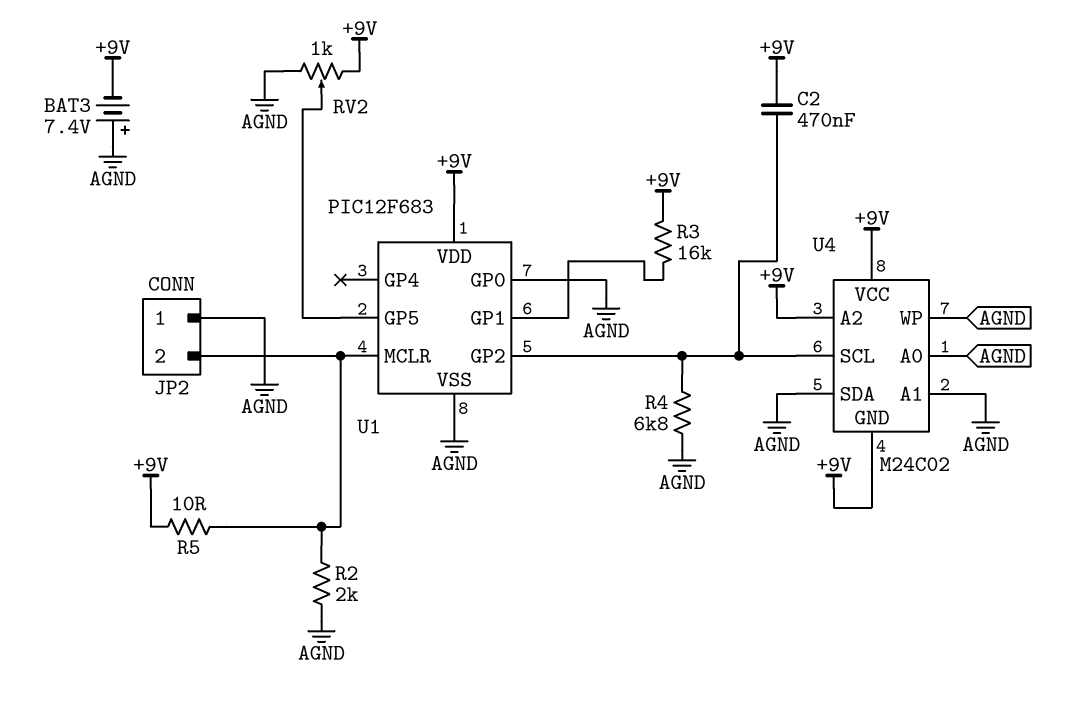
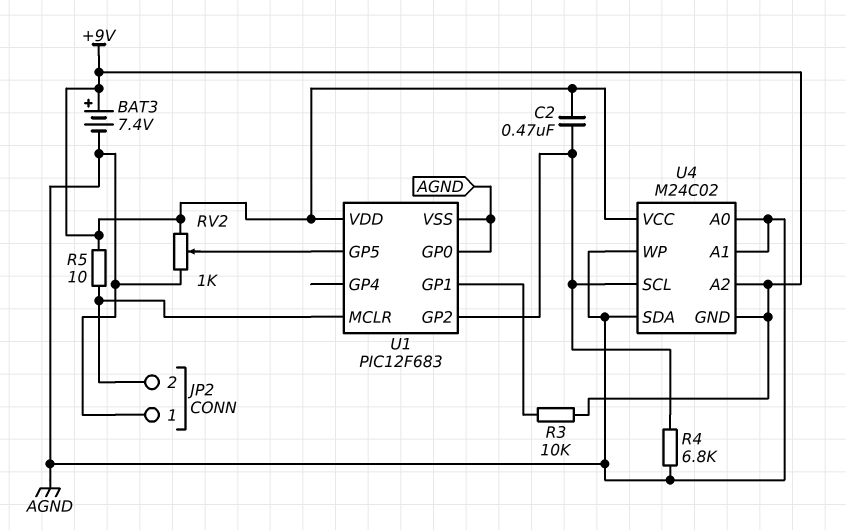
BAT3: 7.4V (plus AGND, minus +9V) -> 7.4V (plus +9V, minus AGND)
R2: 2k (AGND, JP2/2) -> none
R3: 16k (+9V, U1/GP1) -> 10k (+9V, U1/GP1)

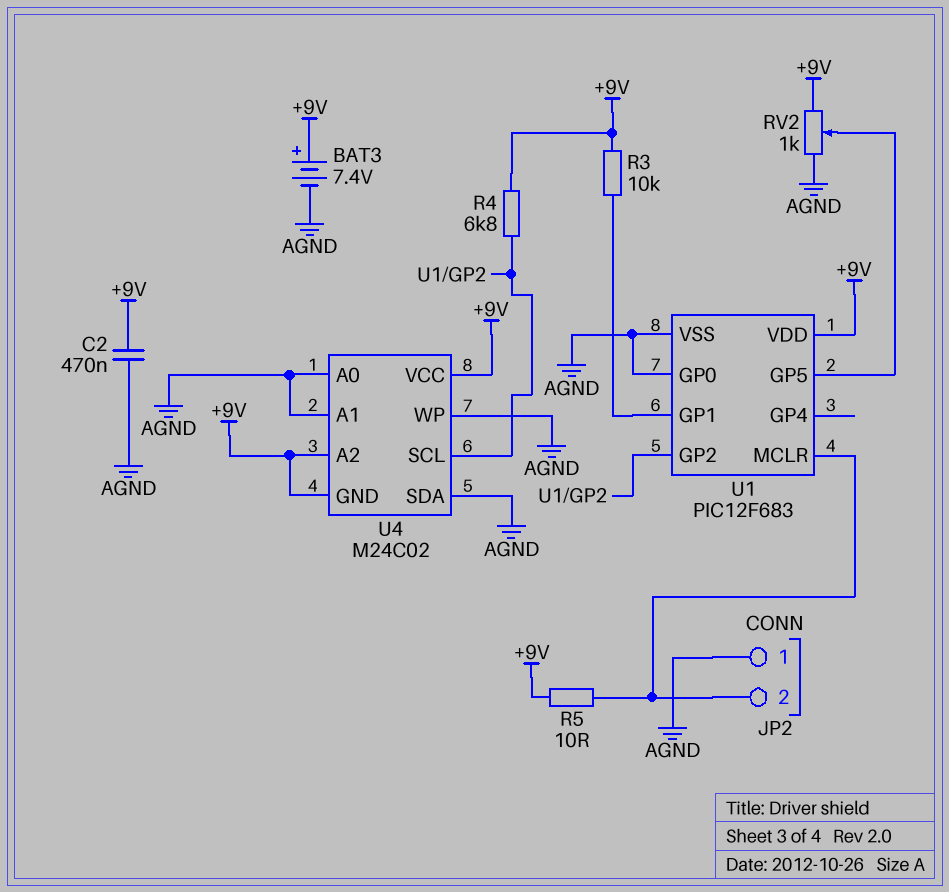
C2: 470nF (+9V, U1/GP2) -> 470nF (+9V, AGND)
R4: 6.8k (AGND, U1/GP2) -> 6.8k (+9V, U1/GP2)

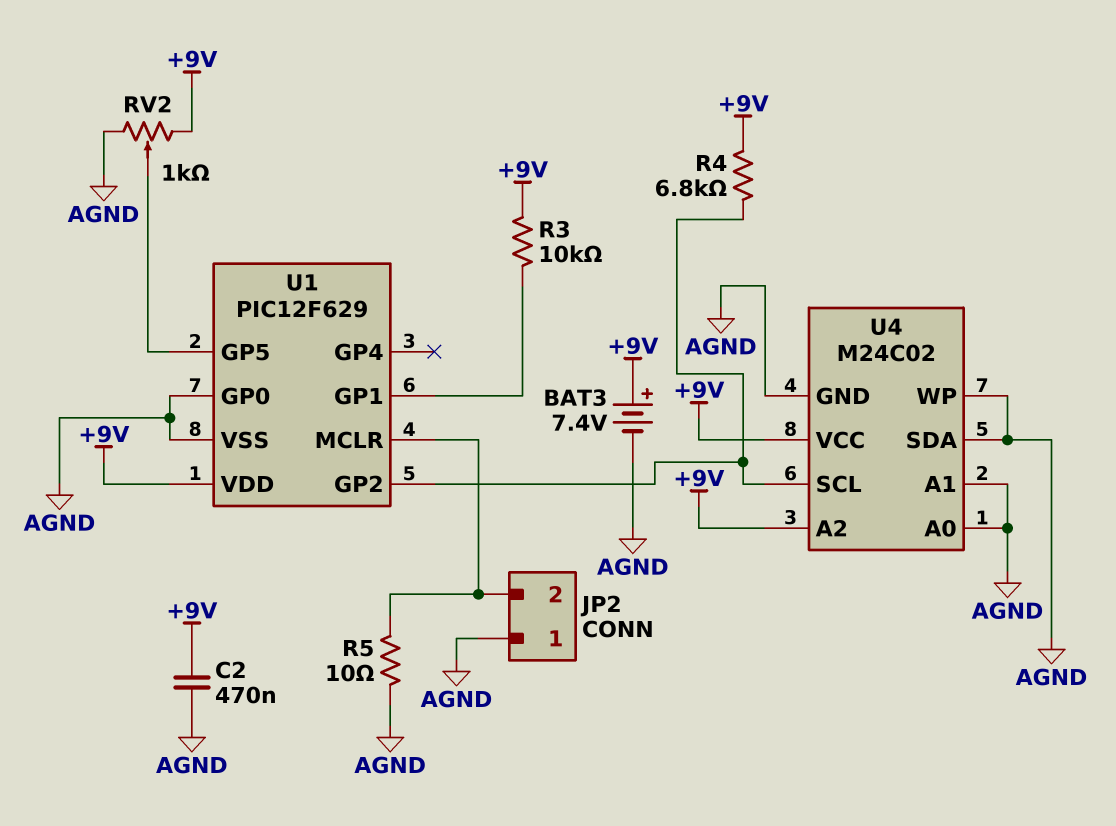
R5: 10 (+9V, JP2/2) -> 10 (AGND, JP2/2)
U1: PIC12F683 -> PIC12F629
U4 pin GND: +9V -> AGND

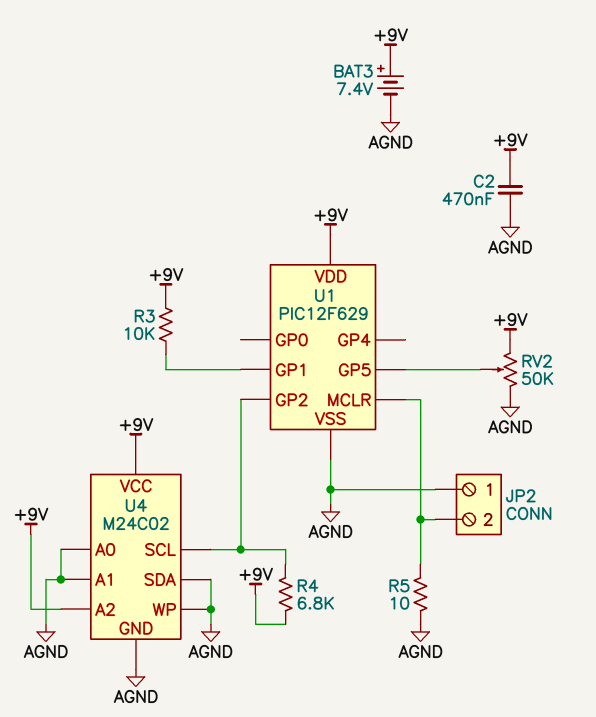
RV2: 1k (+9V, AGND, wiper U1/GP5) -> 50k (+9V, AGND, wiper U1/GP5)
U1 pin GP0: AGND -> none

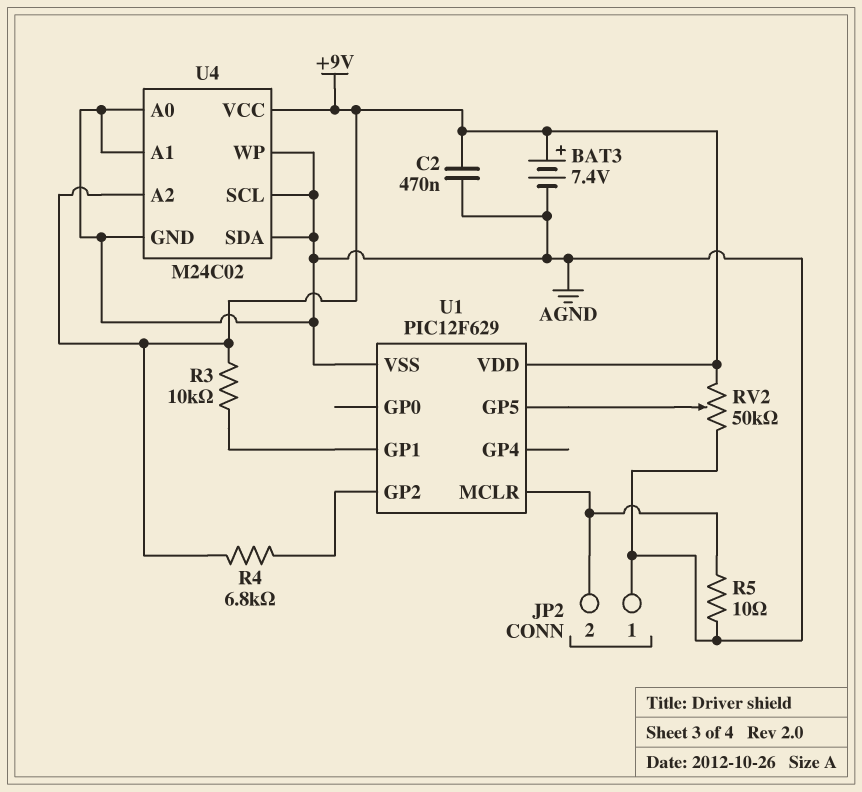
U4 pin SCL: U1/GP2 -> AGND

